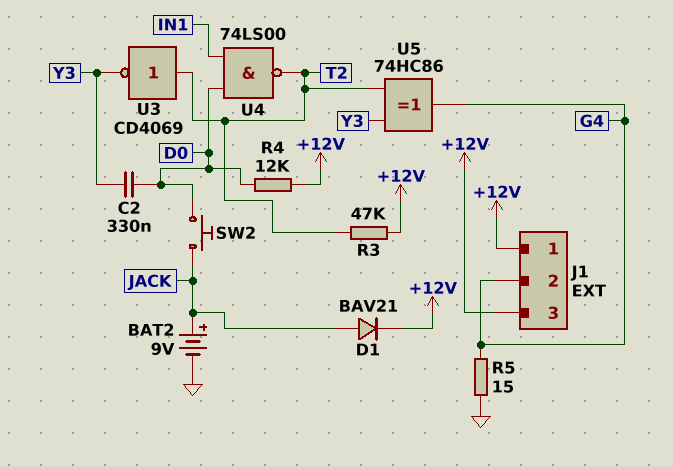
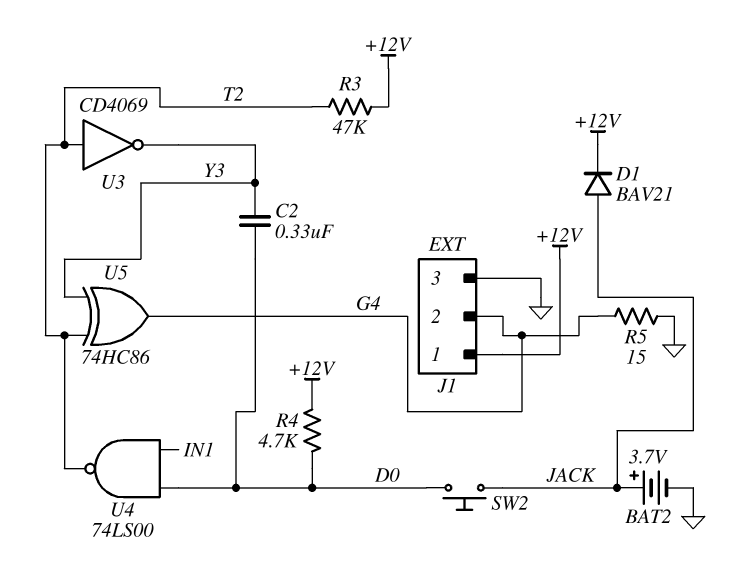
BAT2: 9V (plus JACK, minus GND) -> 3.7V (plus JACK, minus GND)
J1 pin 3: +12V -> GND
R4: 12k (+12V, D0) -> 4.7k (+12V, D0)

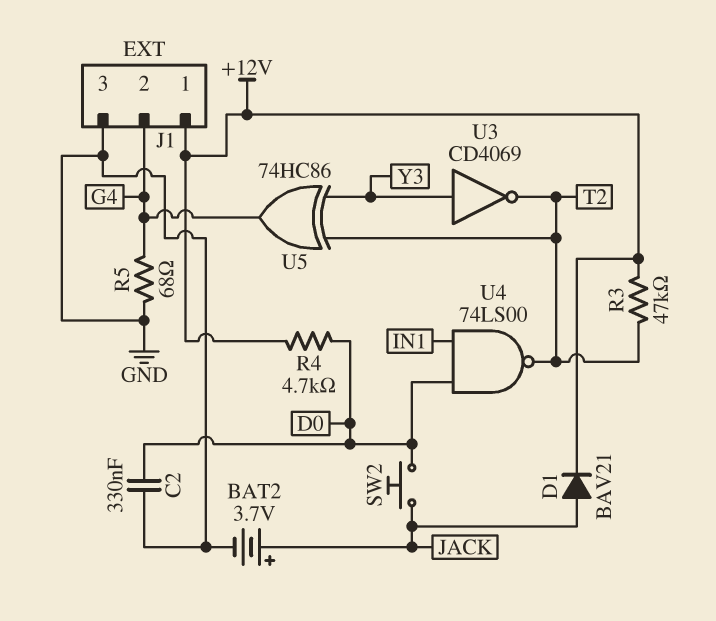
C2: 330nF (D0, Y3) -> 330nF (D0, GND)
R5: 15 (G4, GND) -> 68 (G4, GND)
U3: NOT CD4069 (in T2, out Y3) -> NOT CD4069 (in Y3, out T2)

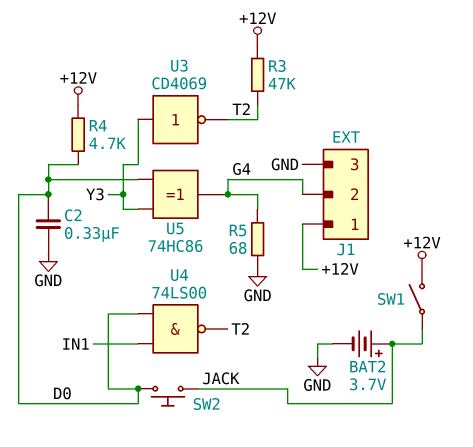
D1: diode BAV21 (A JACK, K +12V) -> none
SW1: none -> switch (+12V, JACK)
U5: XOR 74HC86 (in T2, in Y3, out G4) -> XOR 74HC86 (in D0, in Y3, out G4)

